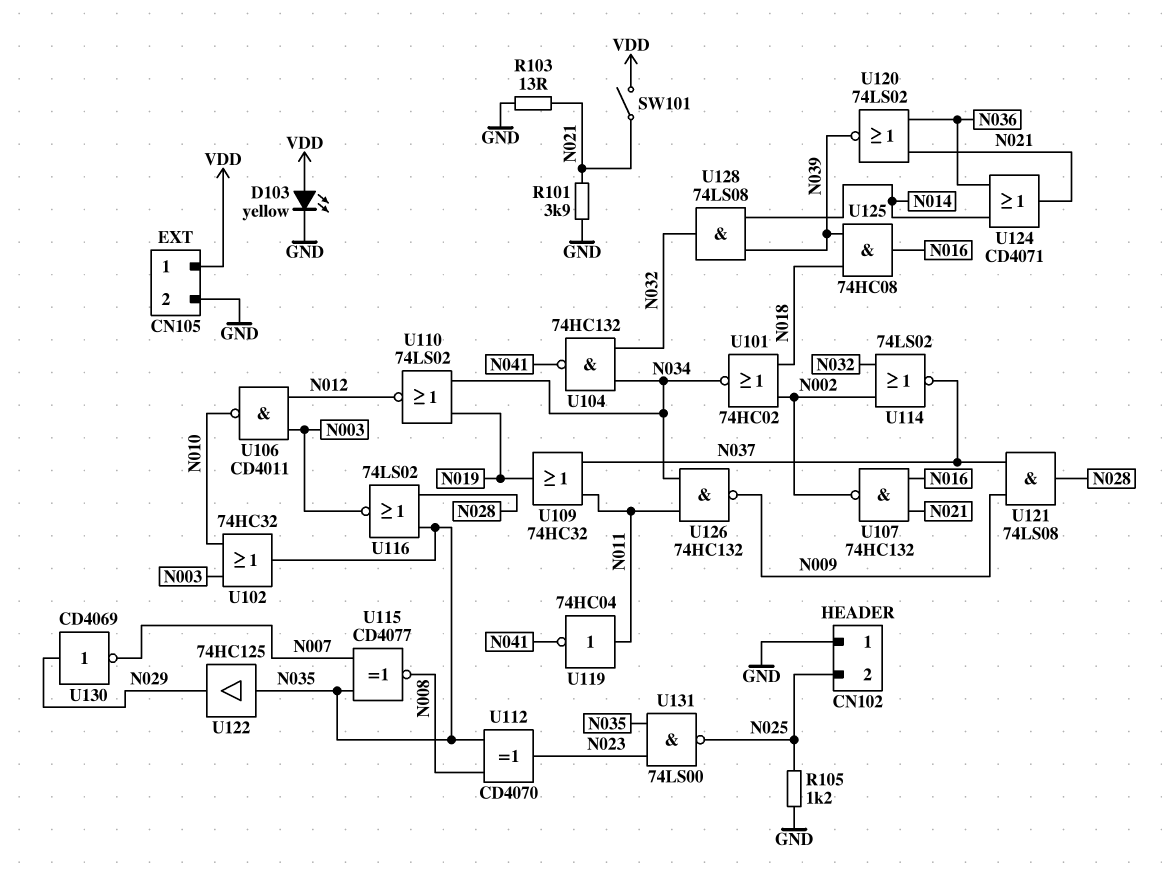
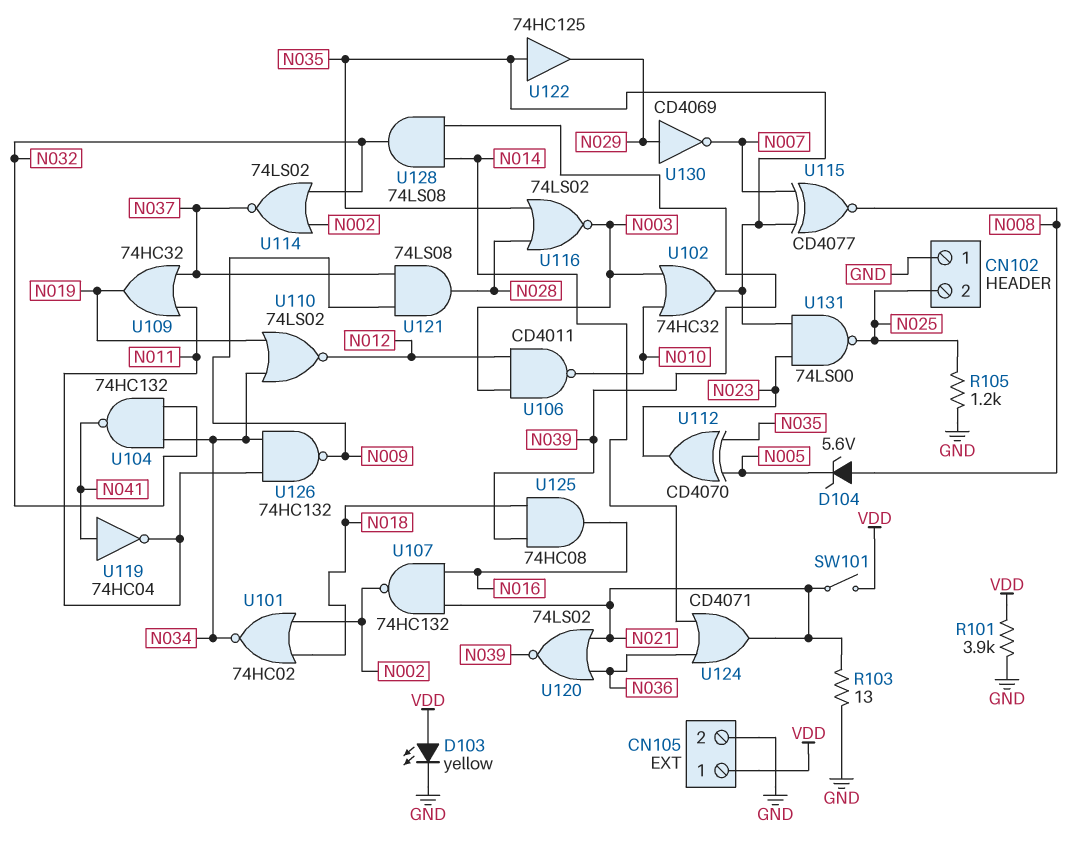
D104: none -> zener 5.6V (A N008, K N005)
R101: 3.9k (GND, N021) -> 3.9k (GND, VDD)
U112: XOR CD4070 (in N008, in N035, out N023) -> XOR CD4070 (in N005, in N035, out N023)
U119: NOT 74HC04 (in N011, out N041) -> NOT 74HC04 (in N041, out N011)

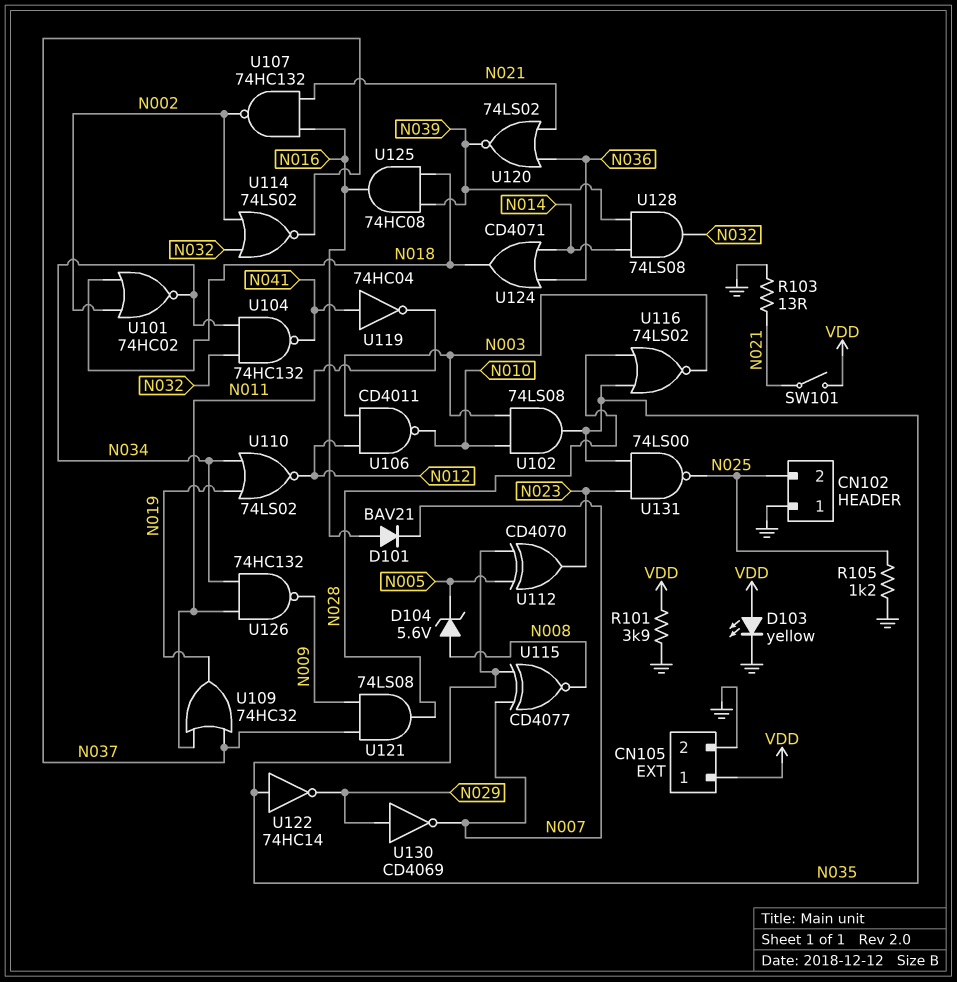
D101: none -> diode BAV21 (A N016, K N007)
U102: OR 74HC32 (in N003, in N010, out N035) -> AND 74LS08 (in N003, in N010, out N035)
U122: buffer 74HC125 (in N035, out N029) -> NOT 74HC14 (in N035, out N029)
U124: OR CD4071 (in N014, in N036, out N021) -> OR CD4071 (in N014, in N036, out N018)

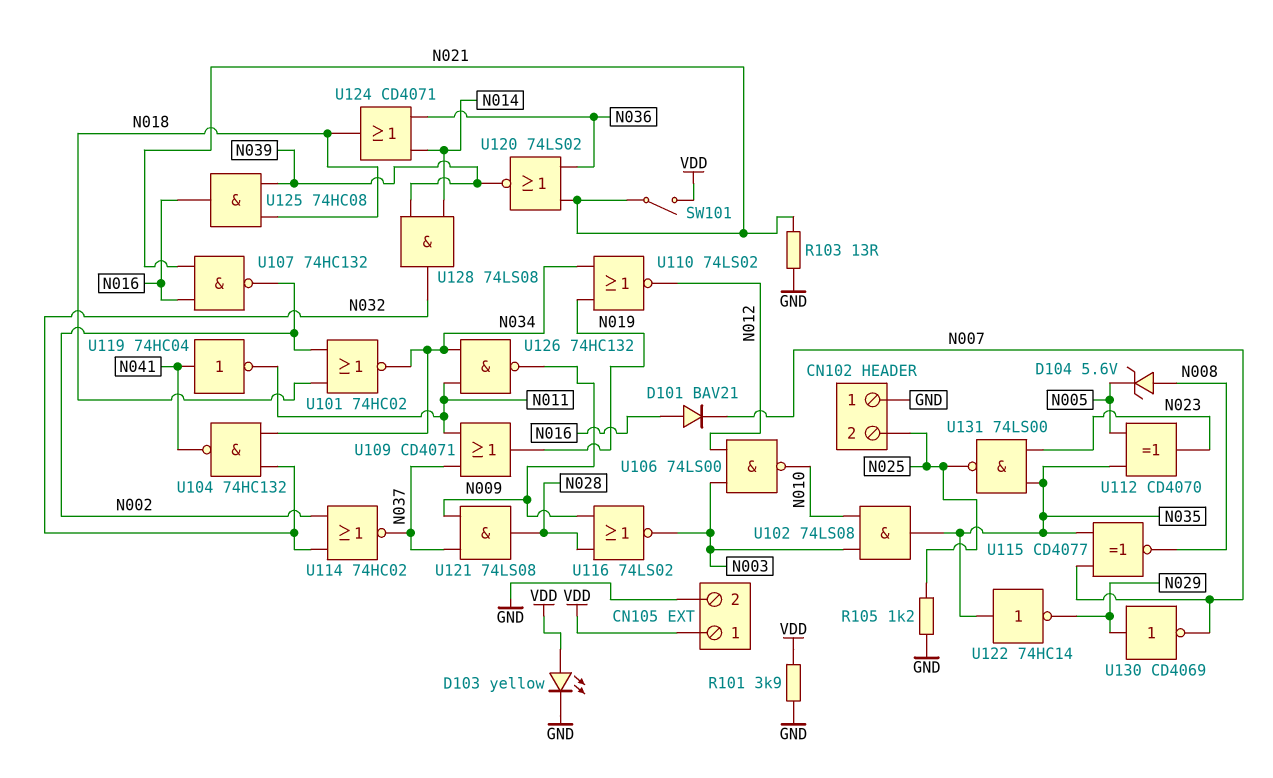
U106: NAND CD4011 (in N003, in N012, out N010) -> NAND 74LS00 (in N003, in N012, out N010)
U109: OR 74HC32 (in N011, in N037, out N019) -> OR CD4071 (in N011, in N037, out N019)
U114: NOR 74LS02 (in N002, in N032, out N037) -> NOR 74HC02 (in N002, in N032, out N037)
U116: NOR 74LS02 (in N028, in N035, out N003) -> NOR 74LS02 (in N009, in N028, out N003)

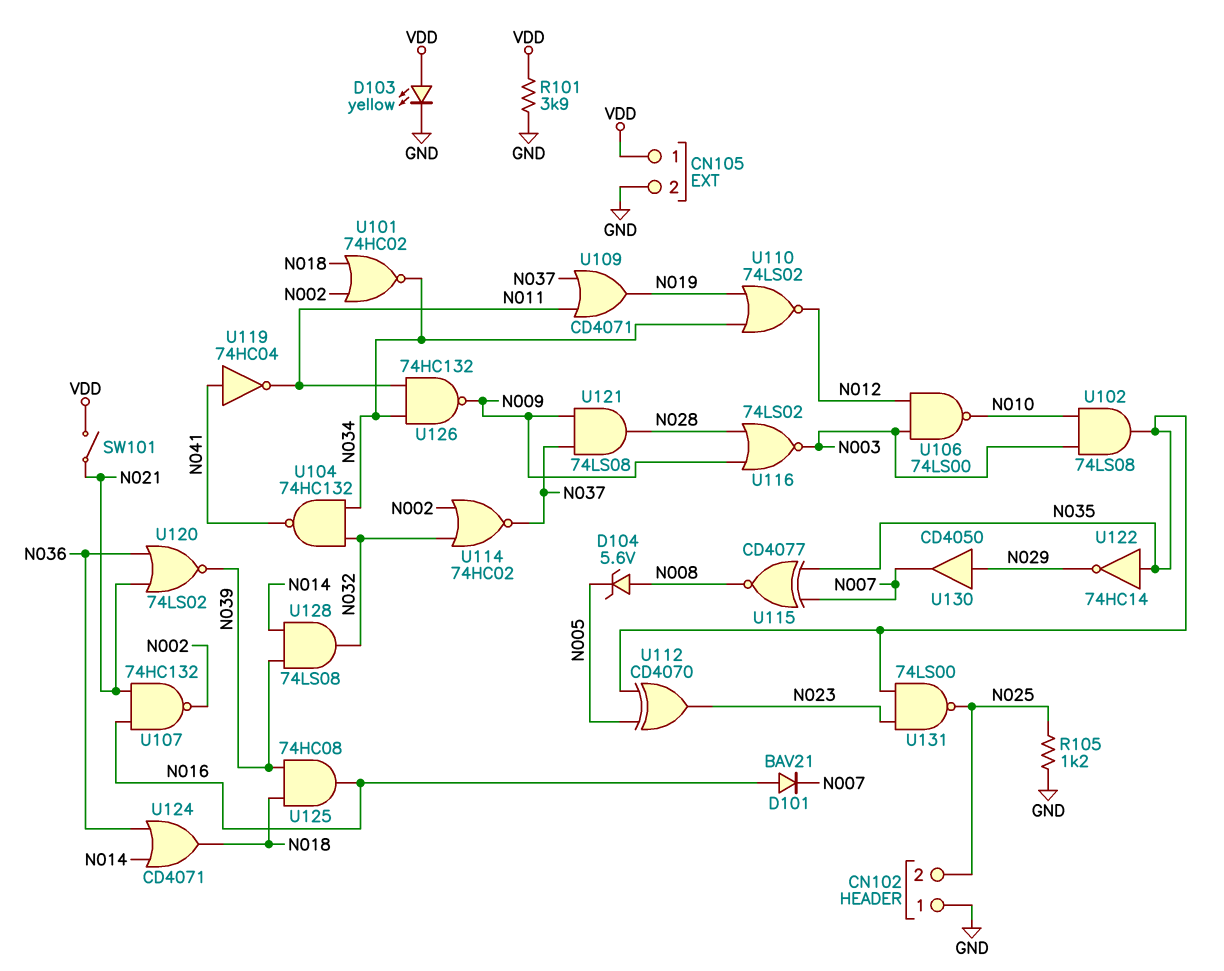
R103: 13 (GND, N021) -> none
U130: NOT CD4069 (in N029, out N007) -> buffer CD4050 (in N029, out N007)

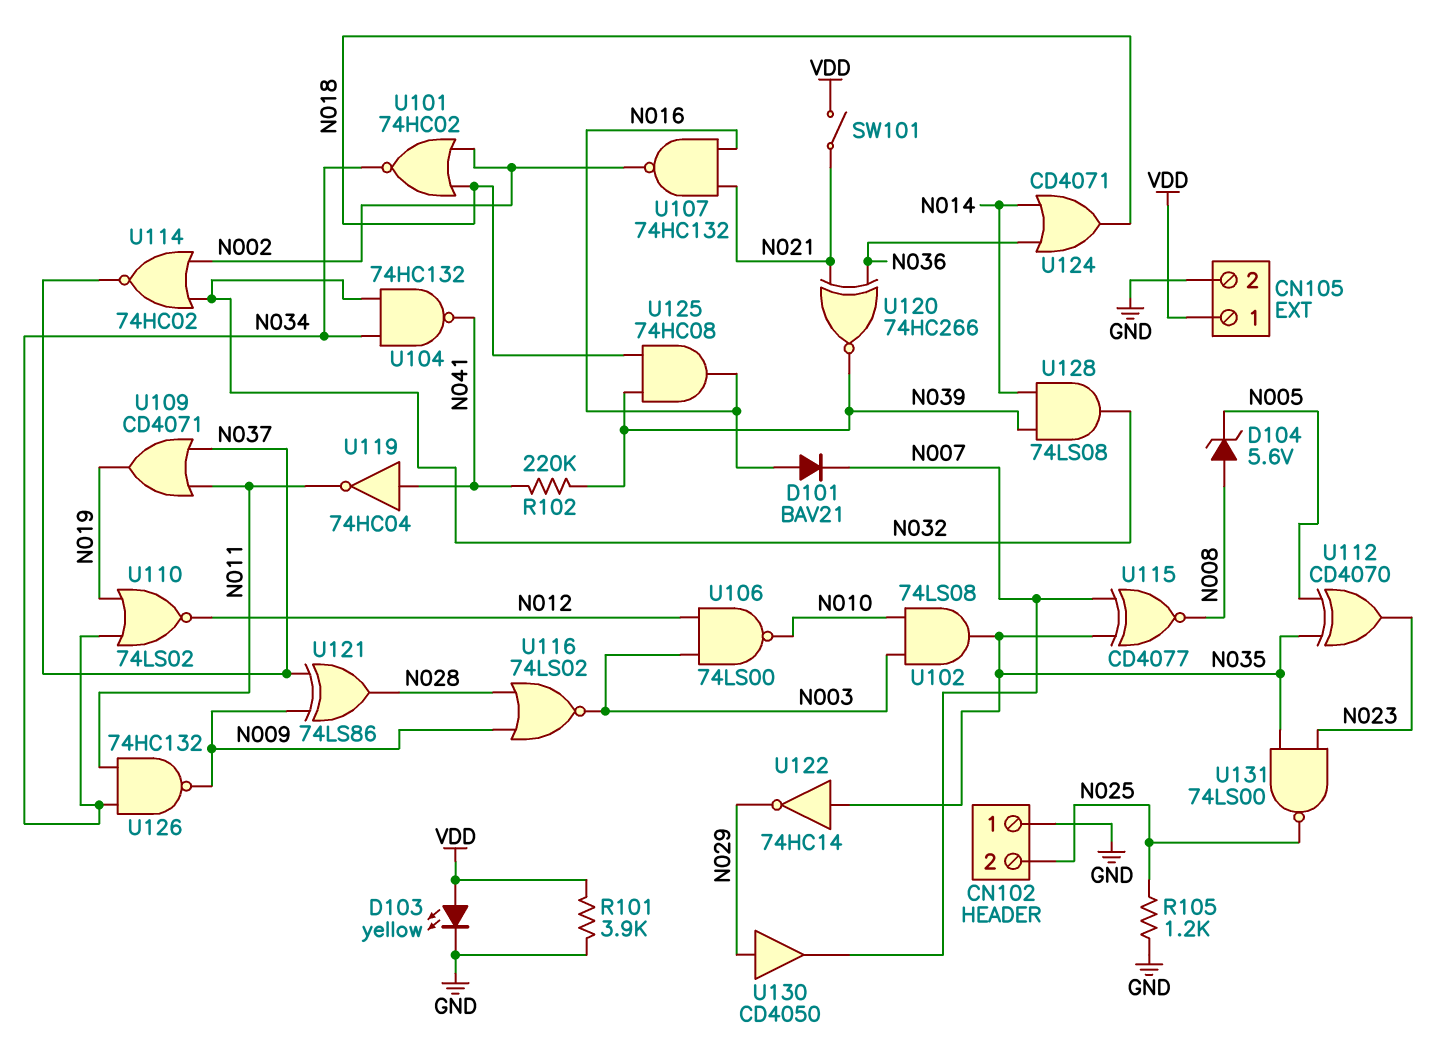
R102: none -> 220k (N039, N041)
U120: NOR 74LS02 (in N021, in N036, out N039) -> XNOR 74HC266 (in N021, in N036, out N039)
U121: AND 74LS08 (in N009, in N037, out N028) -> XOR 74LS86 (in N009, in N037, out N028)

